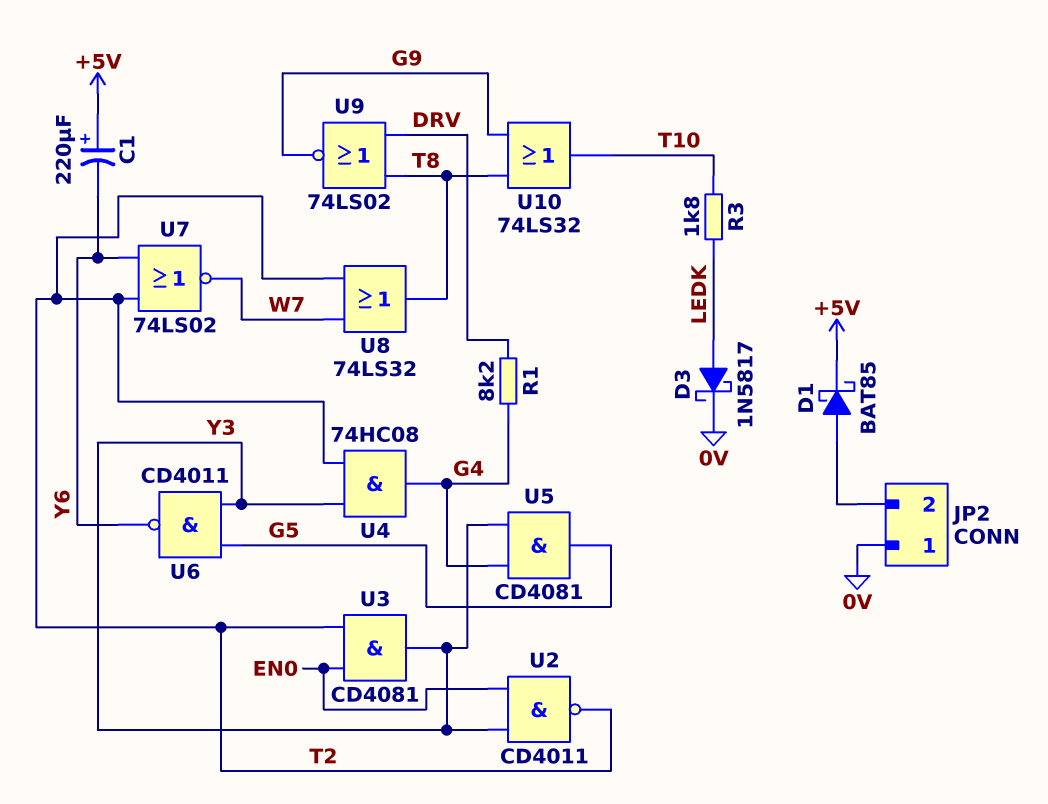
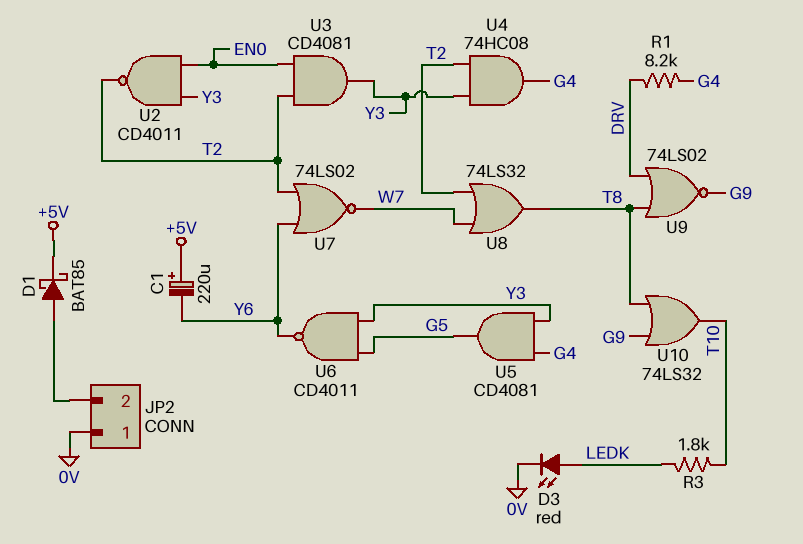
D3: schottky 1N5817 (A LEDK, K 0V) -> LED red (A LEDK, K 0V)

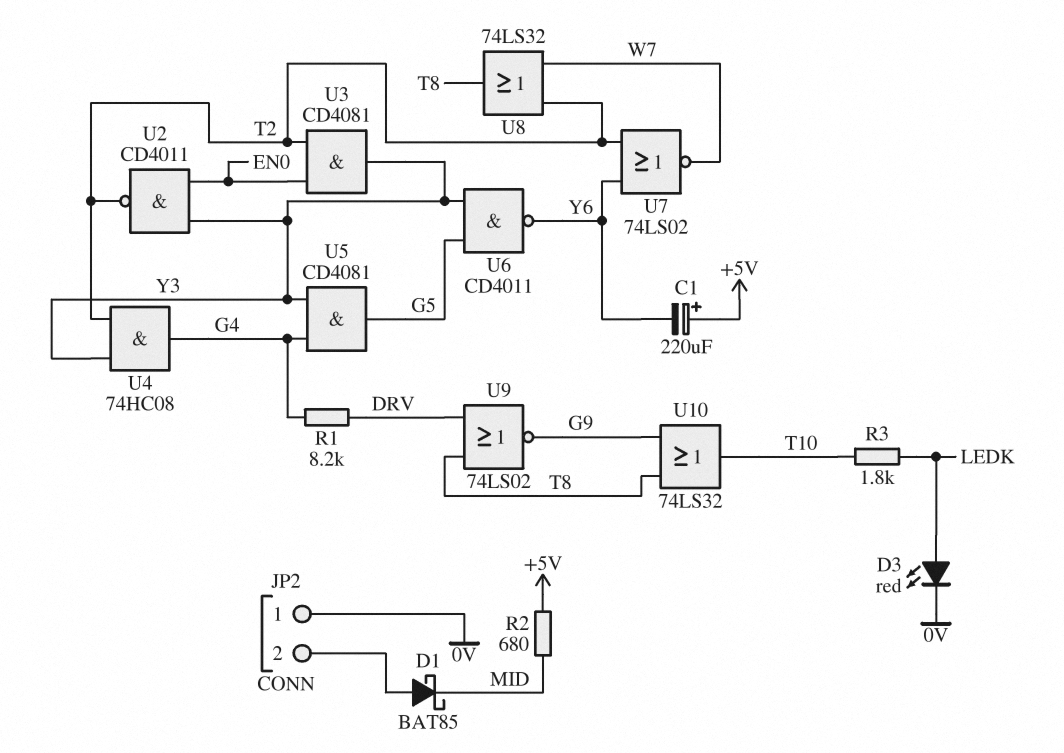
D1: schottky BAT85 (A JP2/2, K +5V) -> schottky BAT85 (A JP2/2, K MID)
R2: none -> 680 (+5V, MID)

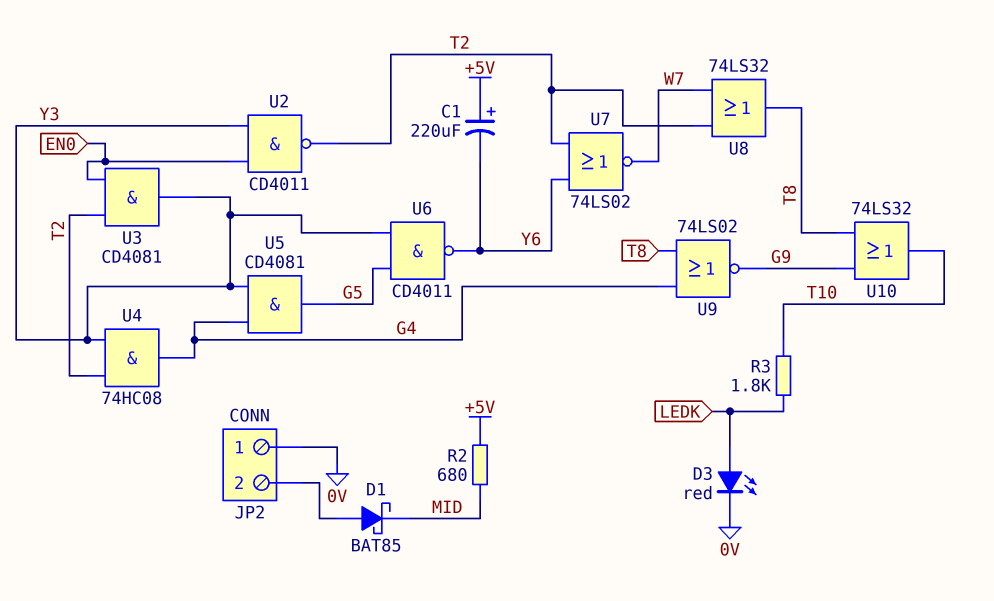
R1: 8.2k (DRV, G4) -> none
U9: NOR 74LS02 (in DRV, in T8, out G9) -> NOR 74LS02 (in G4, in T8, out G9)

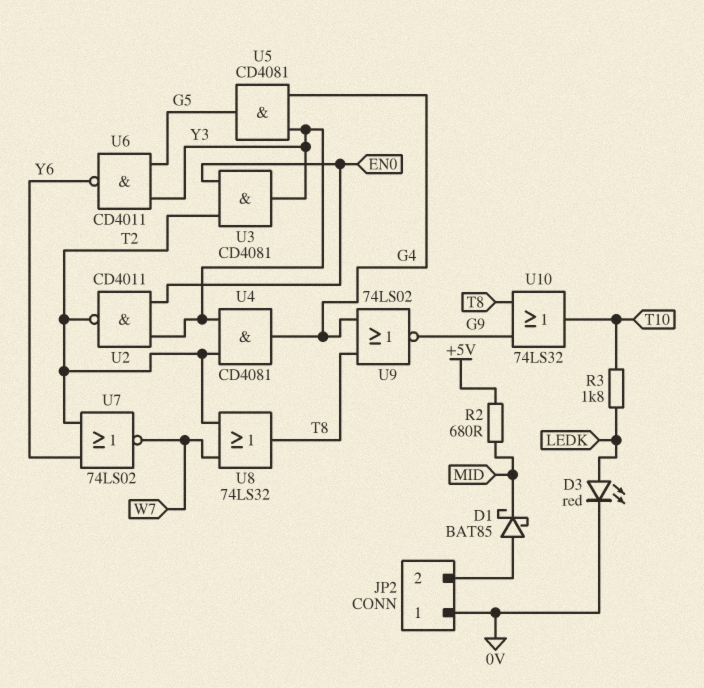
C1: 220uF (plus +5V, minus Y6) -> none
U4: AND 74HC08 (in T2, in Y3, out G4) -> AND CD4081 (in T2, in Y3, out G4)

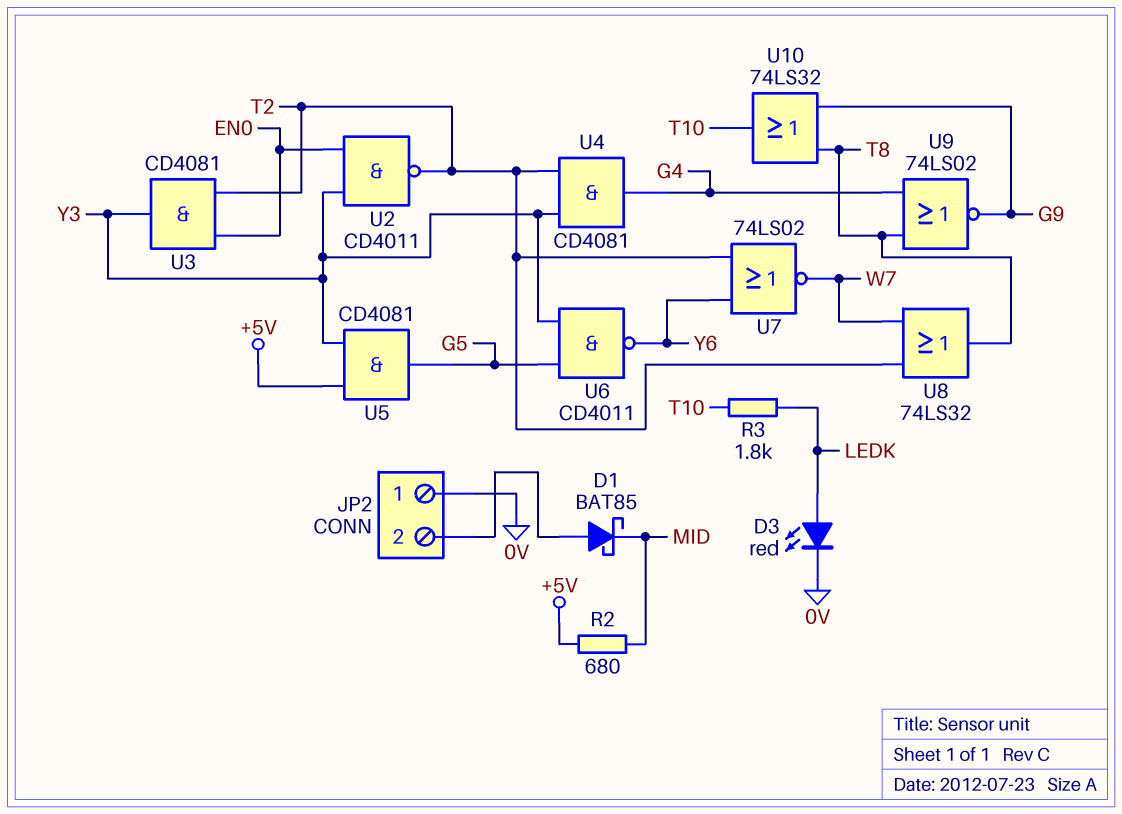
U5: AND CD4081 (in G4, in Y3, out G5) -> AND CD4081 (in +5V, in Y3, out G5)

